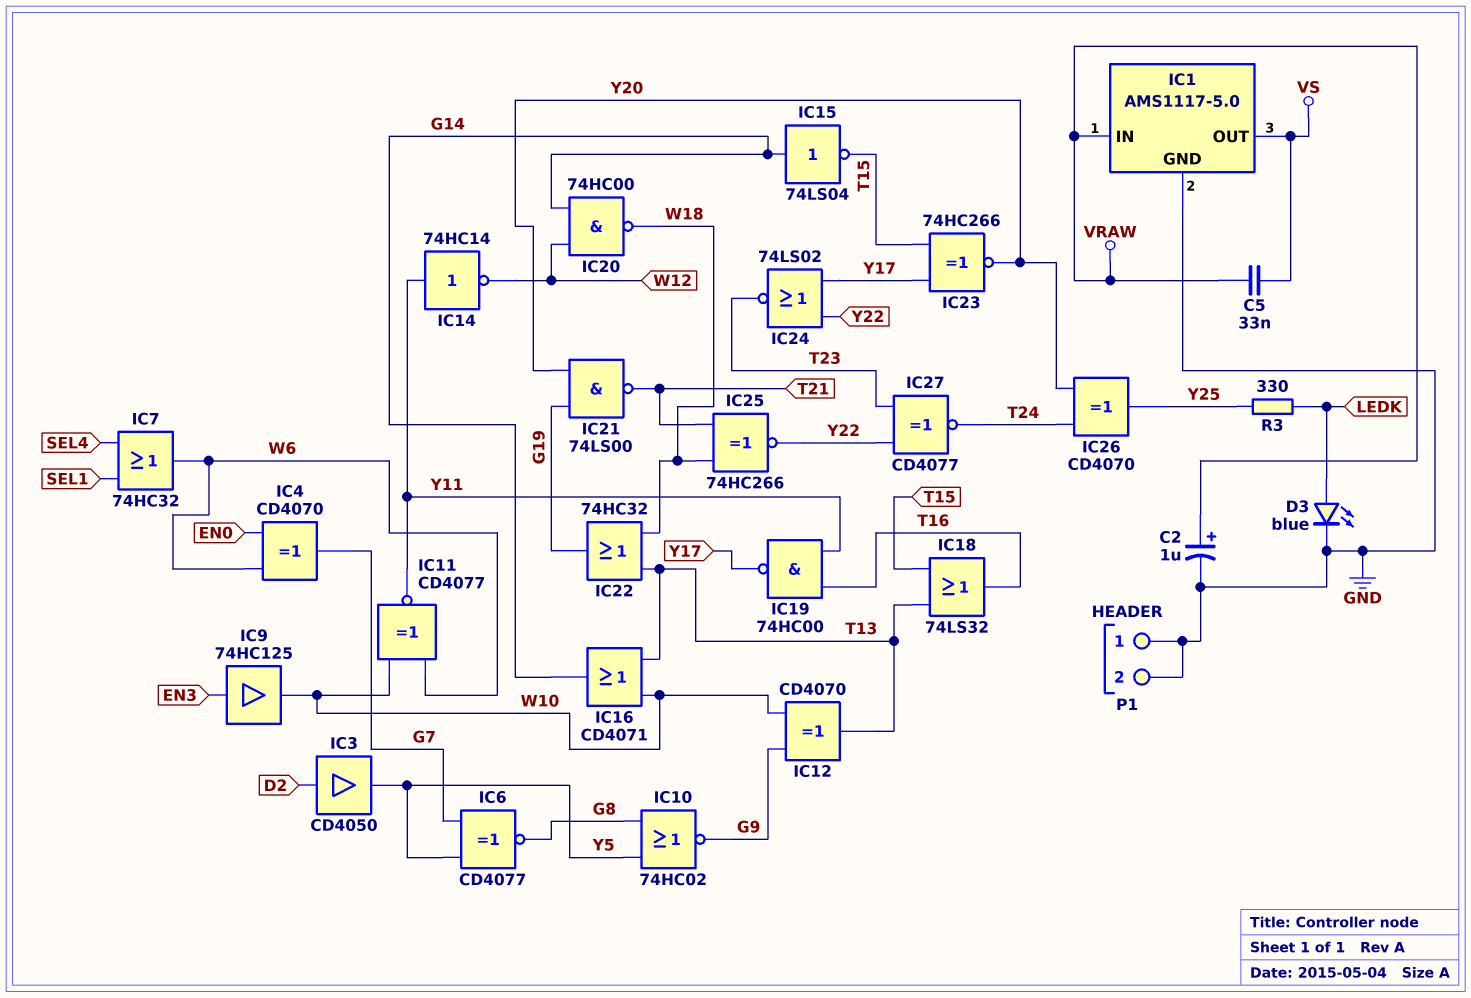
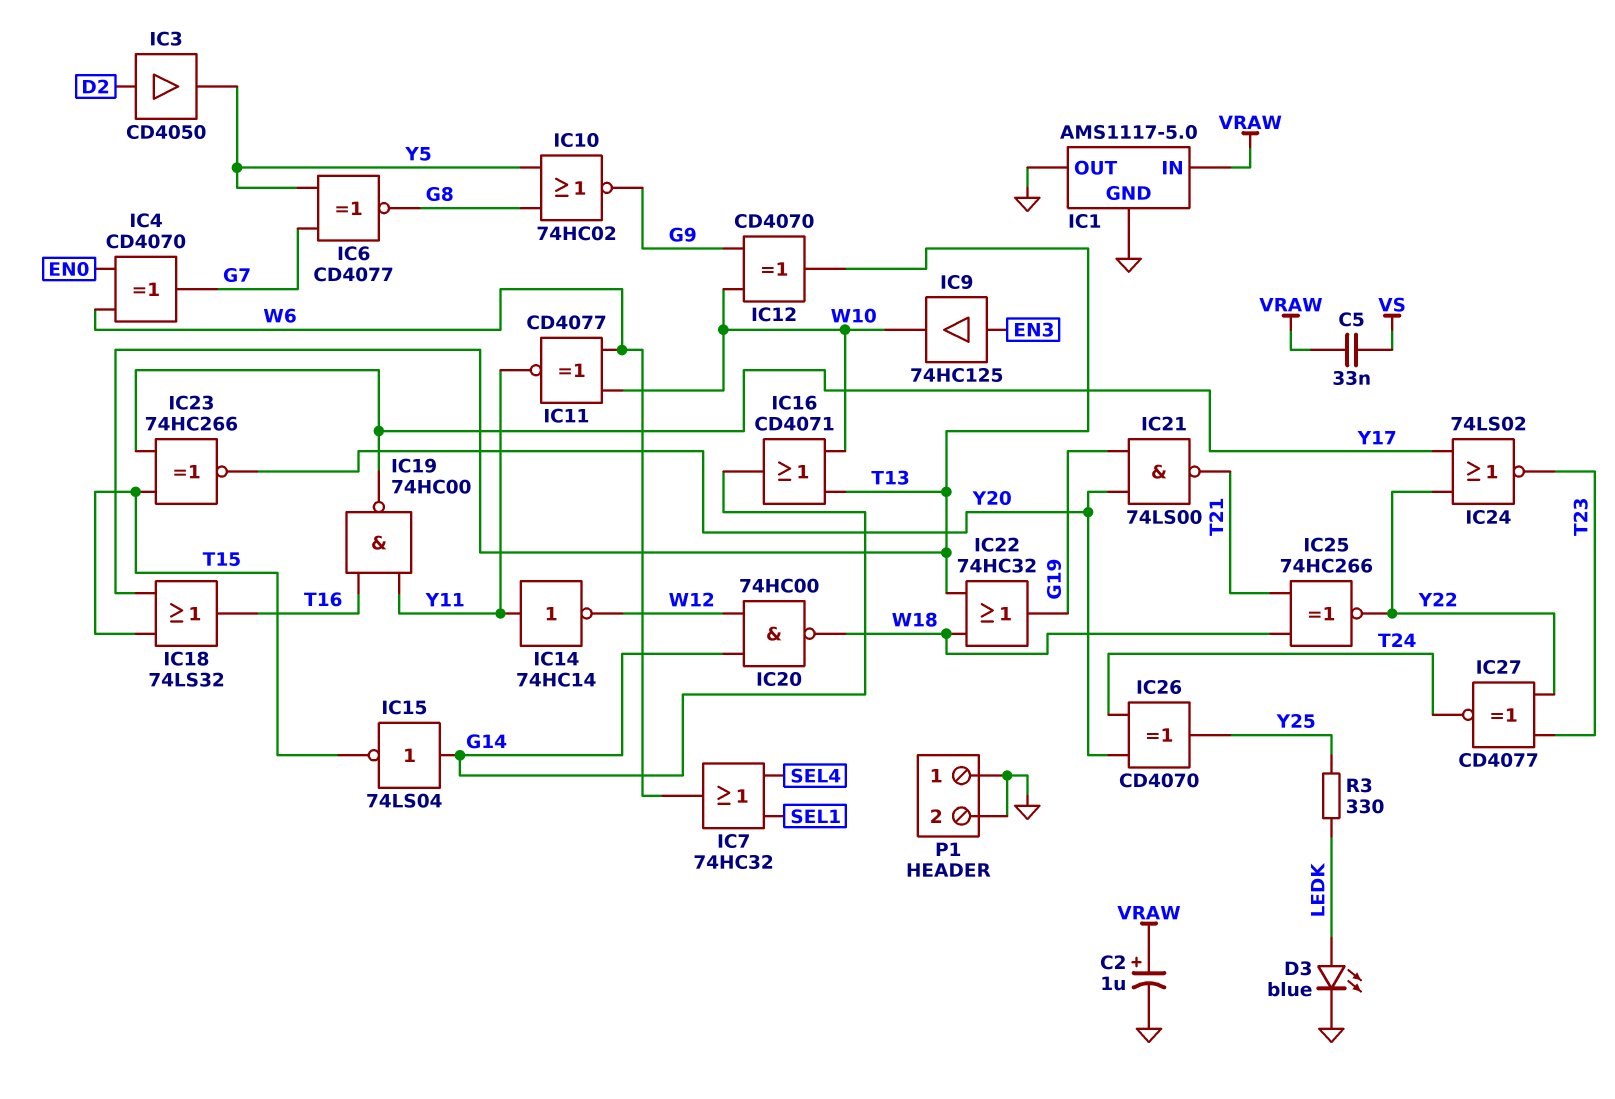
IC1 pin OUT: VS -> GND

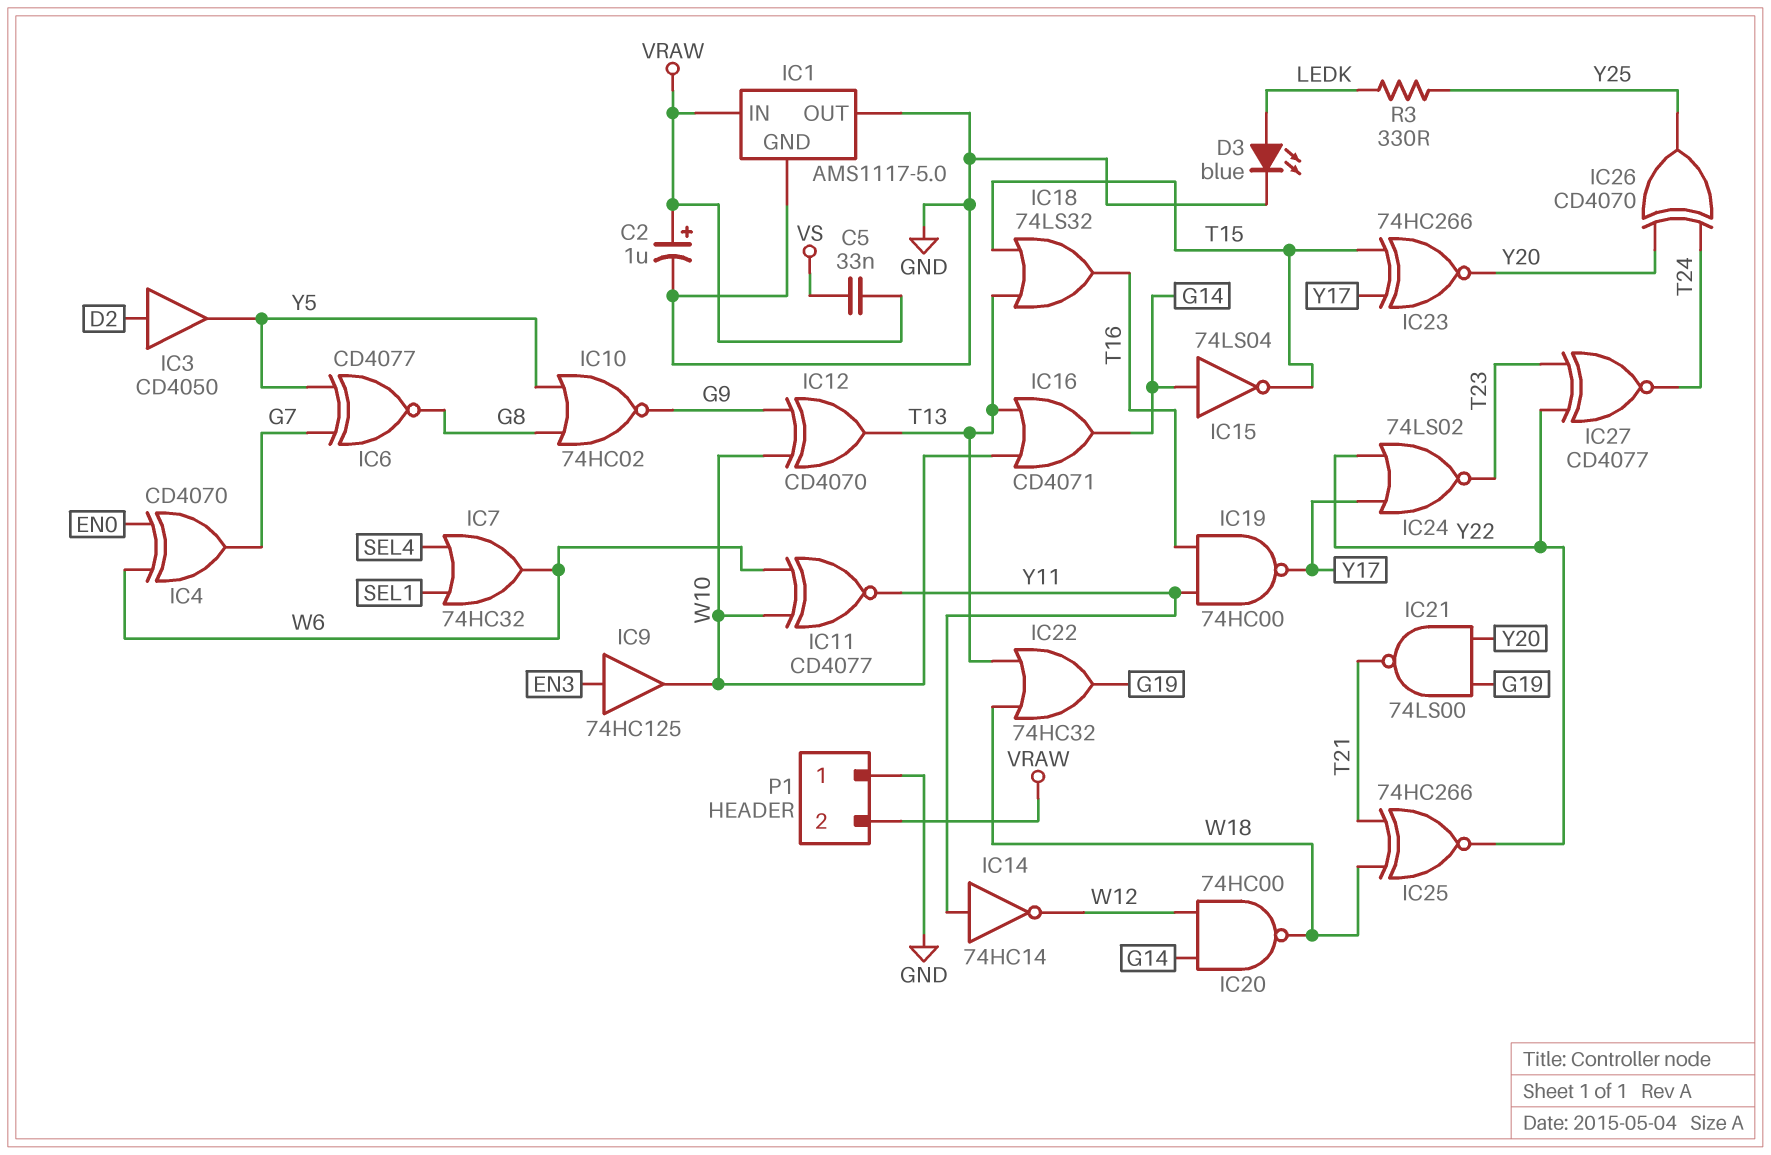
P1 pin 2: GND -> VRAW

